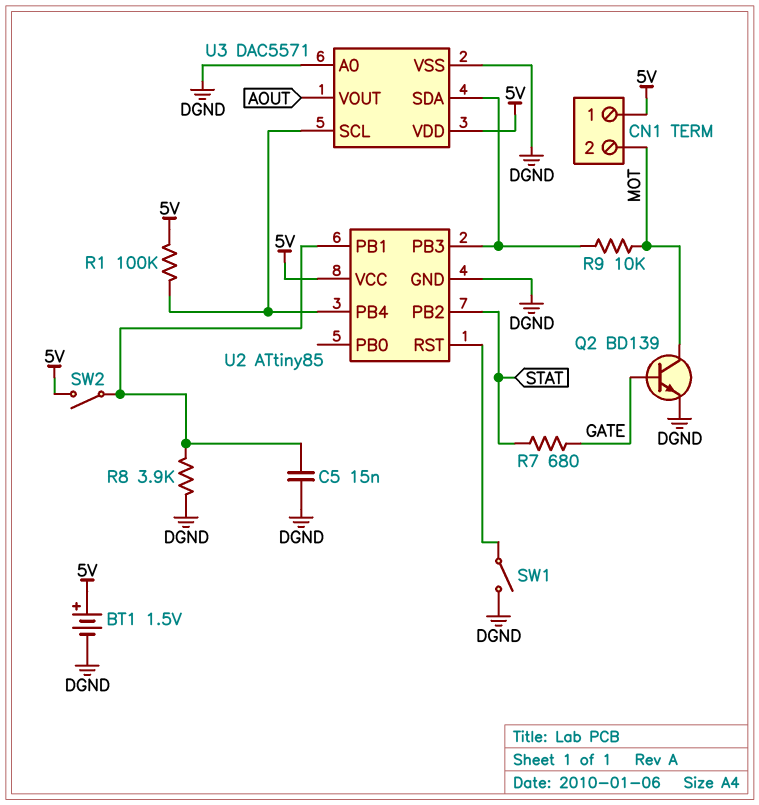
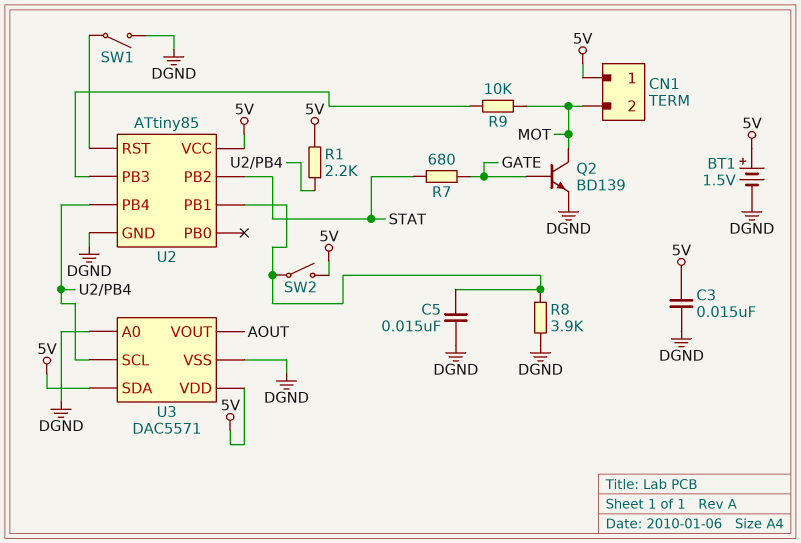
C3: none -> 15nF (5V, DGND)
R1: 100k (5V, U2/PB4) -> 2.2k (5V, U2/PB4)
U3 pin SDA: U2/PB3 -> 5V

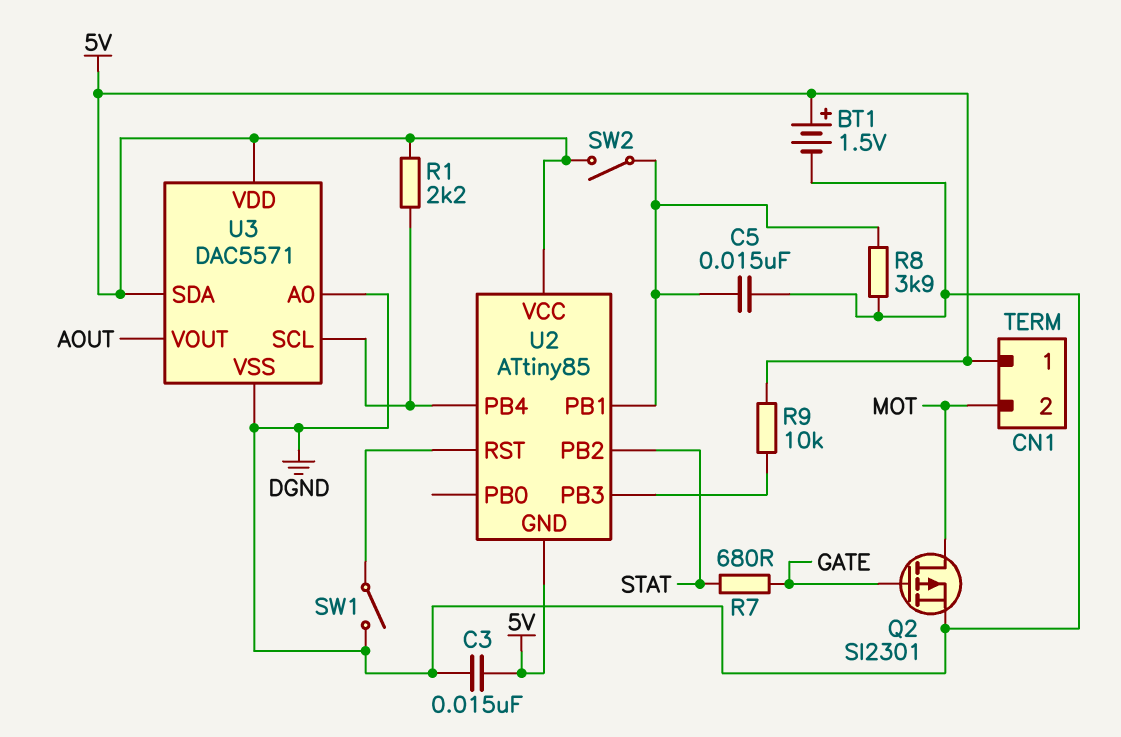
Q2: NPN BD139 (B GATE, C MOT, E DGND) -> PMOS SI2301 (G GATE, D MOT, S DGND)
R9: 10k (MOT, U2/PB3) -> 10k (5V, U2/PB3)
U2 pin GND: DGND -> 5V

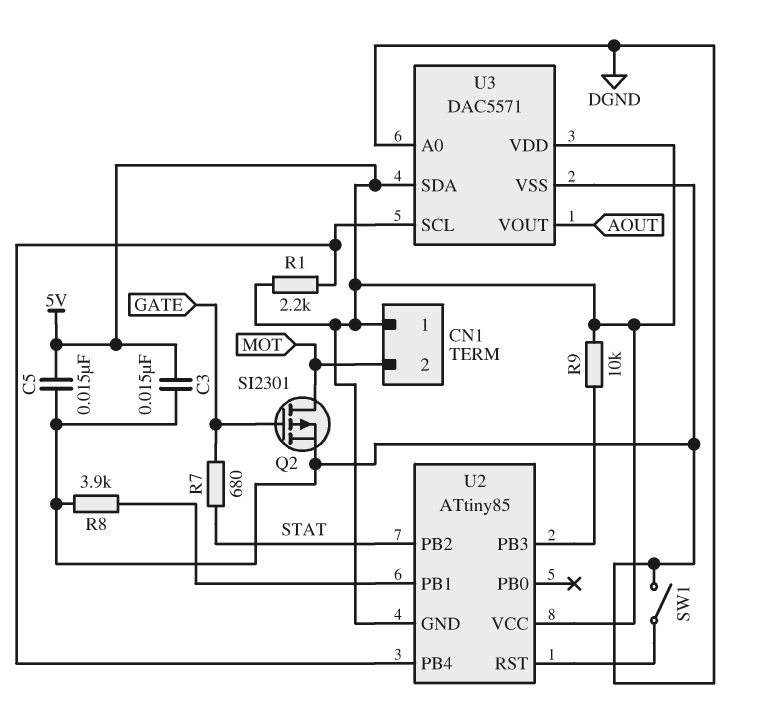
BT1: 1.5V (plus 5V, minus DGND) -> none
C5: 15nF (DGND, U2/PB1) -> 15nF (5V, DGND)
SW2: switch (5V, U2/PB1) -> none

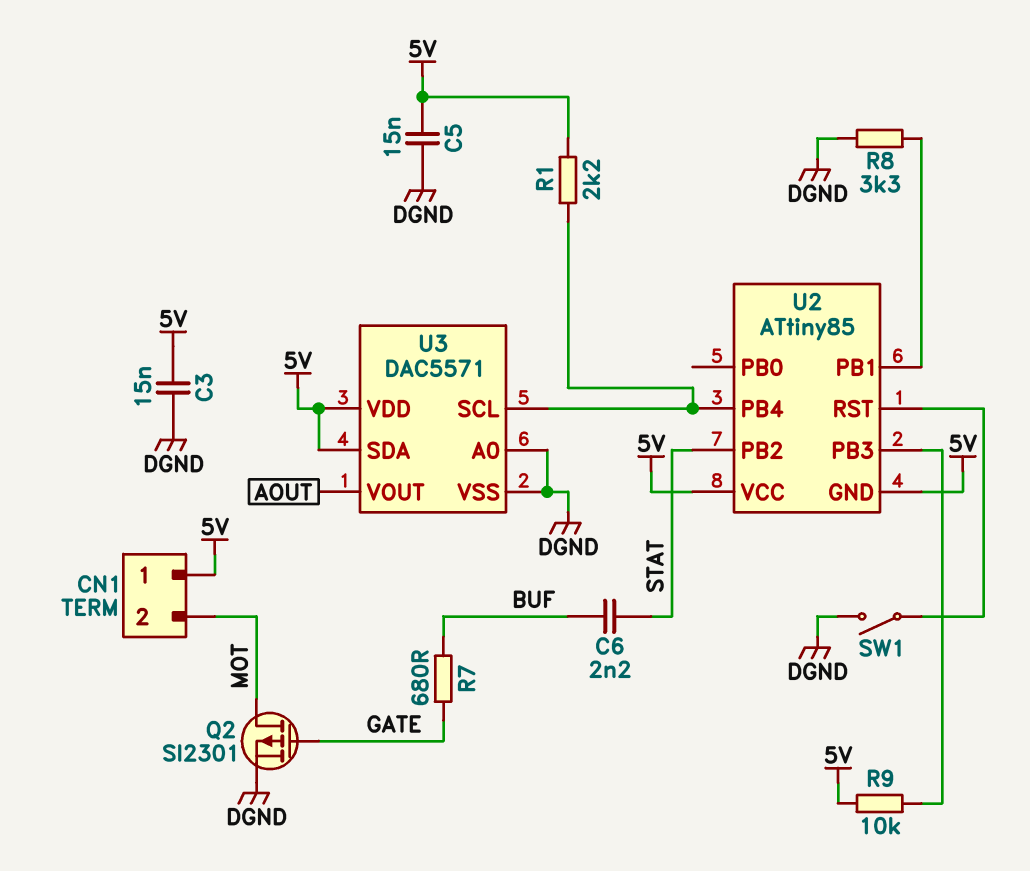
C6: none -> 2.2nF (BUF, STAT)
R7: 680 (GATE, STAT) -> 680 (BUF, GATE)
R8: 3.9k (DGND, U2/PB1) -> 3.3k (DGND, U2/PB1)

